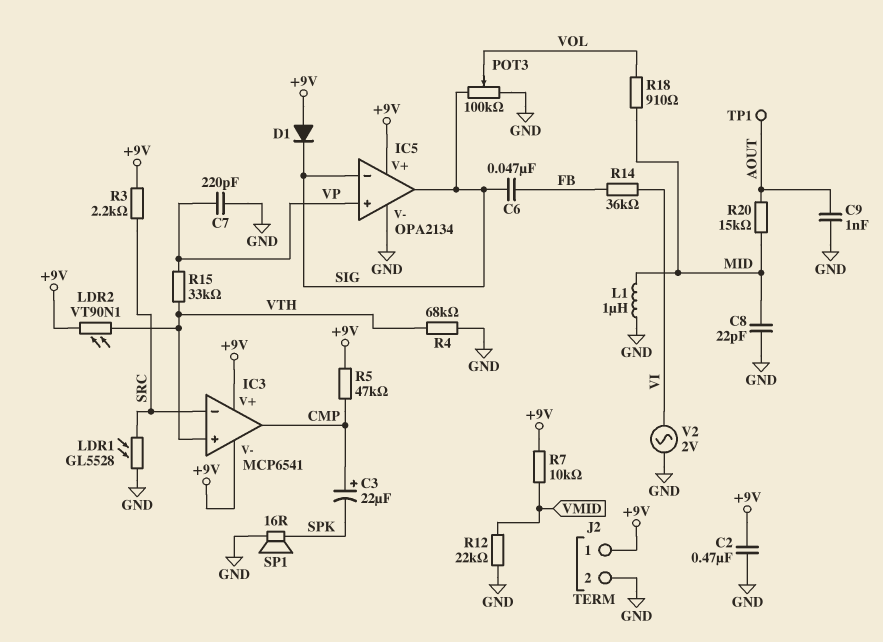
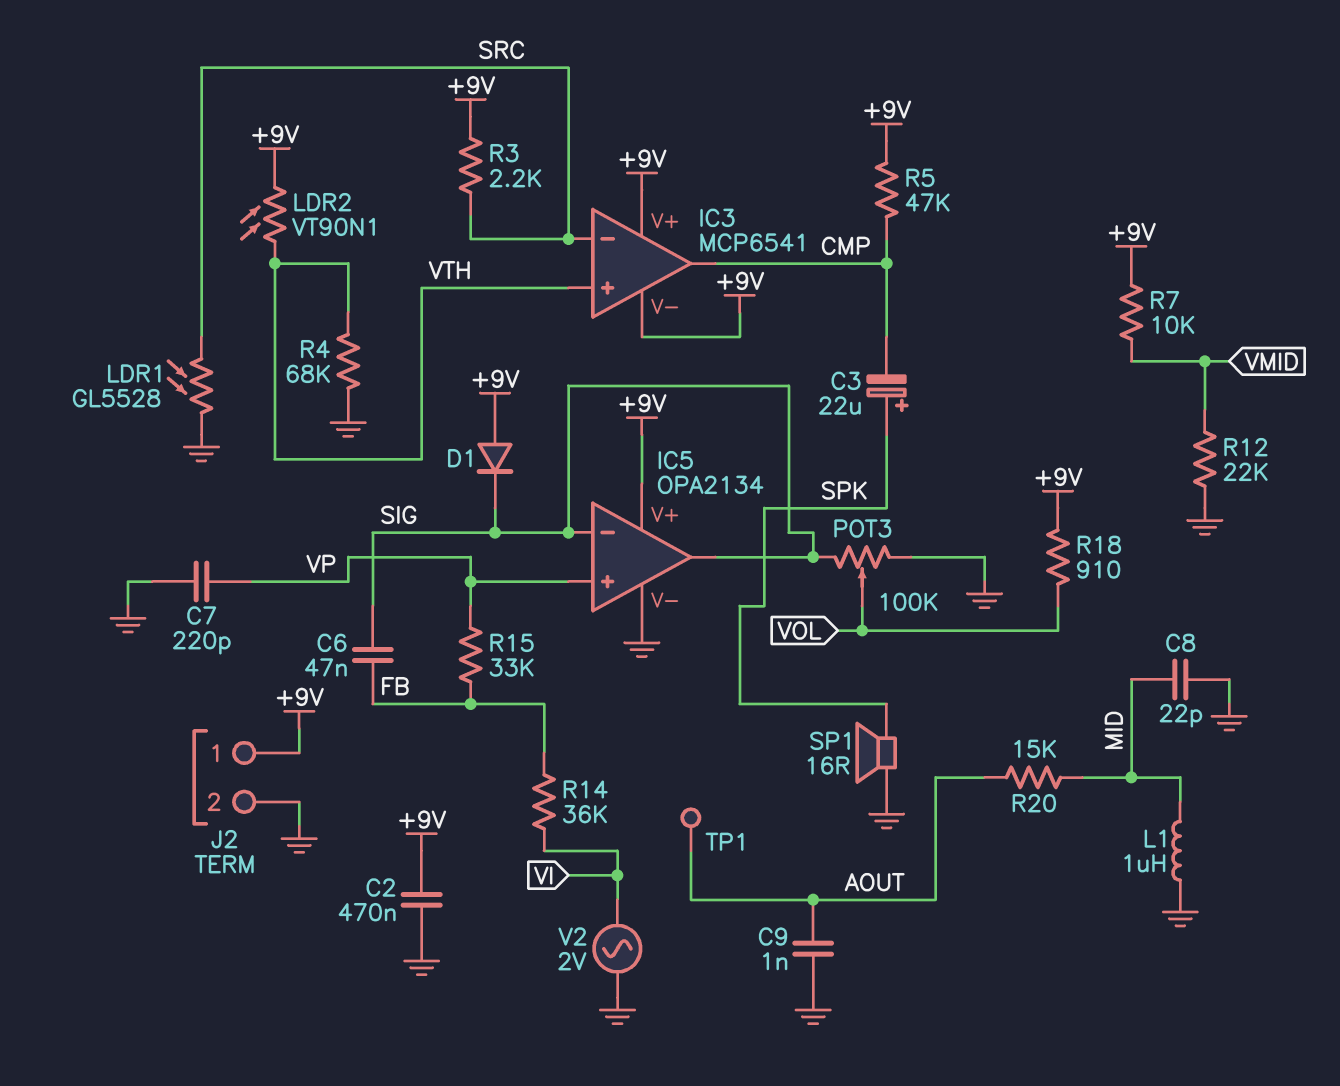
C3: 22uF (plus CMP, minus SPK) -> 22uF (plus SPK, minus CMP)
R15: 33k (VP, VTH) -> 33k (FB, VP)
R18: 910 (MID, VOL) -> 910 (+9V, VOL)

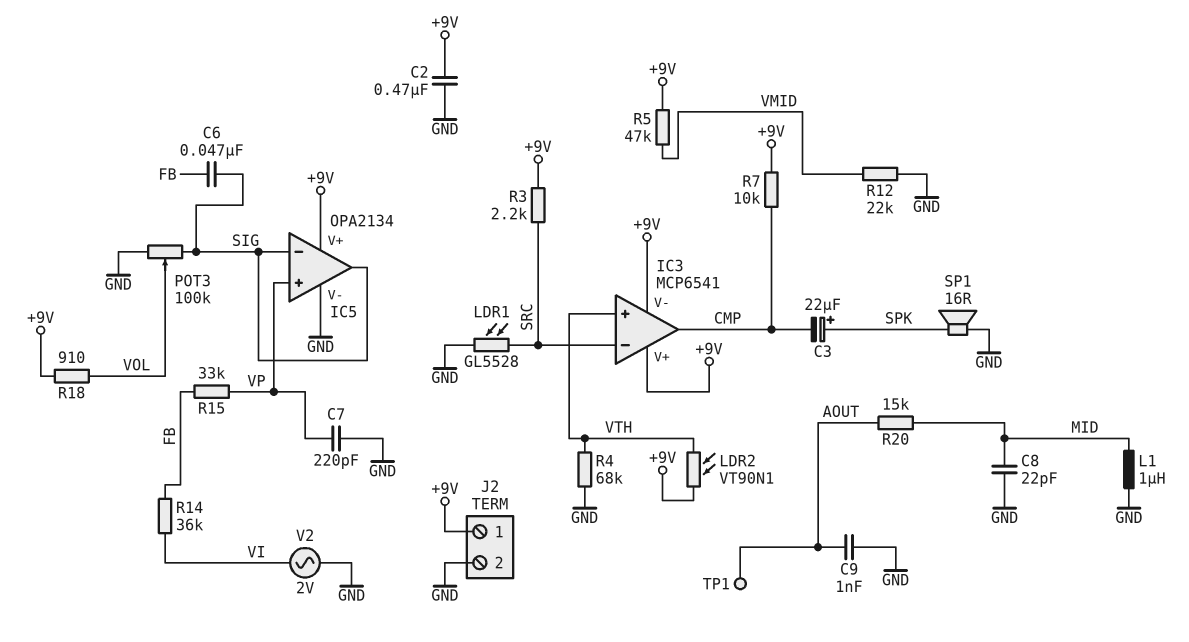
D1: diode (A +9V, K SIG) -> none
R5: 47k (+9V, CMP) -> 47k (+9V, VMID)
R7: 10k (+9V, VMID) -> 10k (+9V, CMP)

